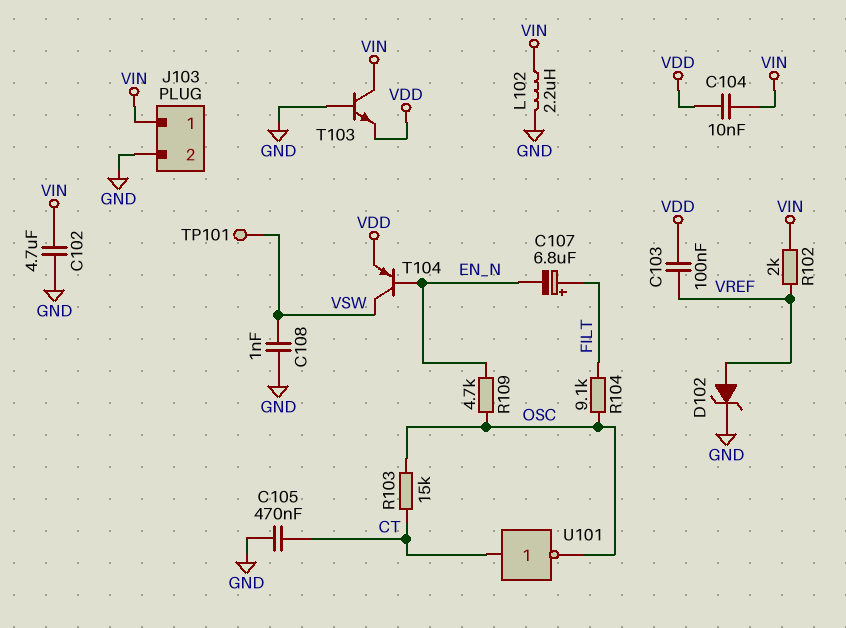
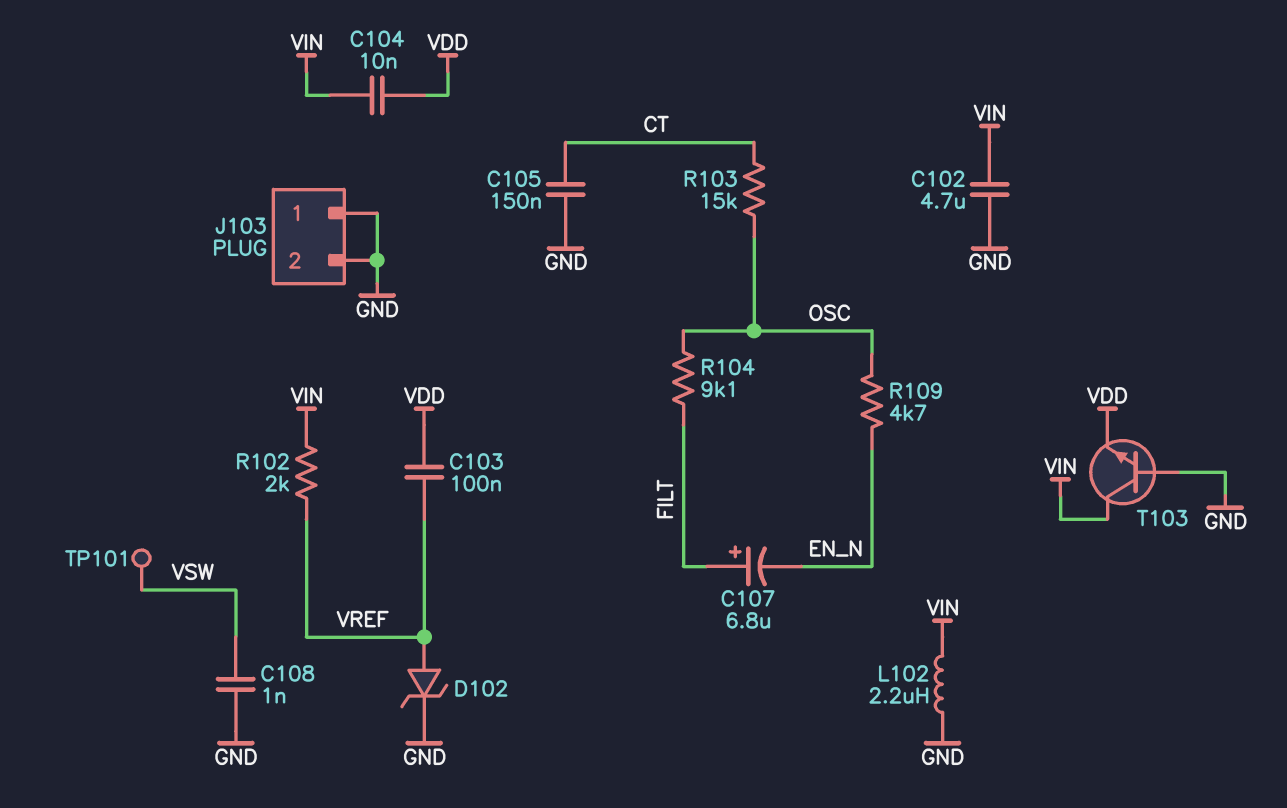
C105: 470nF (CT, GND) -> 150nF (CT, GND)
J103 pin 1: VIN -> GND
T104: PNP (B EN_N, C VSW, E VDD) -> none
U101: NOT (in CT, out OSC) -> none

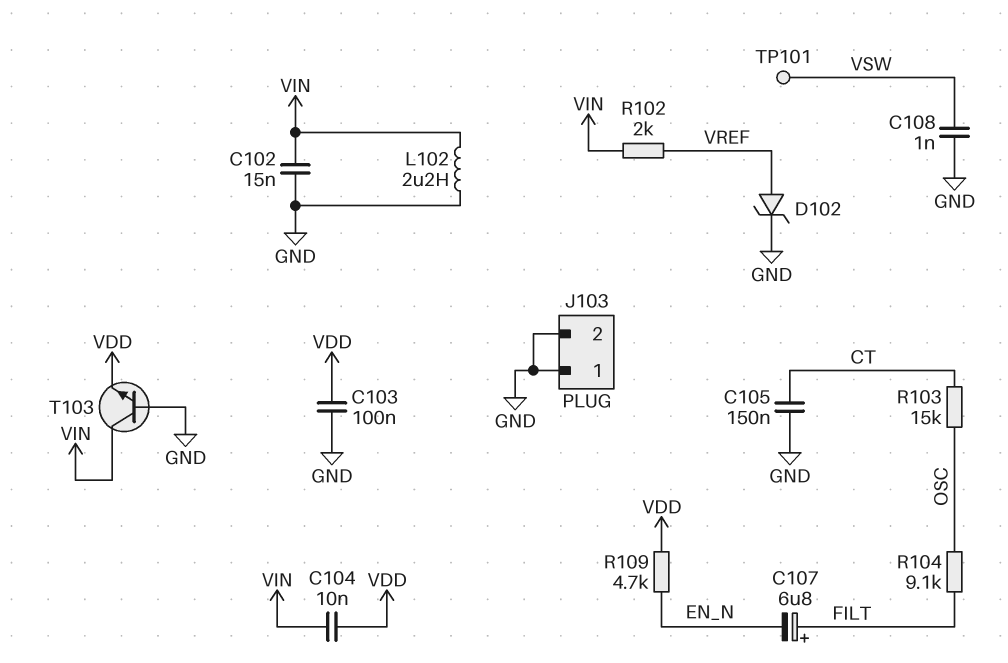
C102: 4.7uF (GND, VIN) -> 15nF (GND, VIN)
C103: 100nF (VDD, VREF) -> 100nF (GND, VDD)
R109: 4.7k (EN_N, OSC) -> 4.7k (EN_N, VDD)

